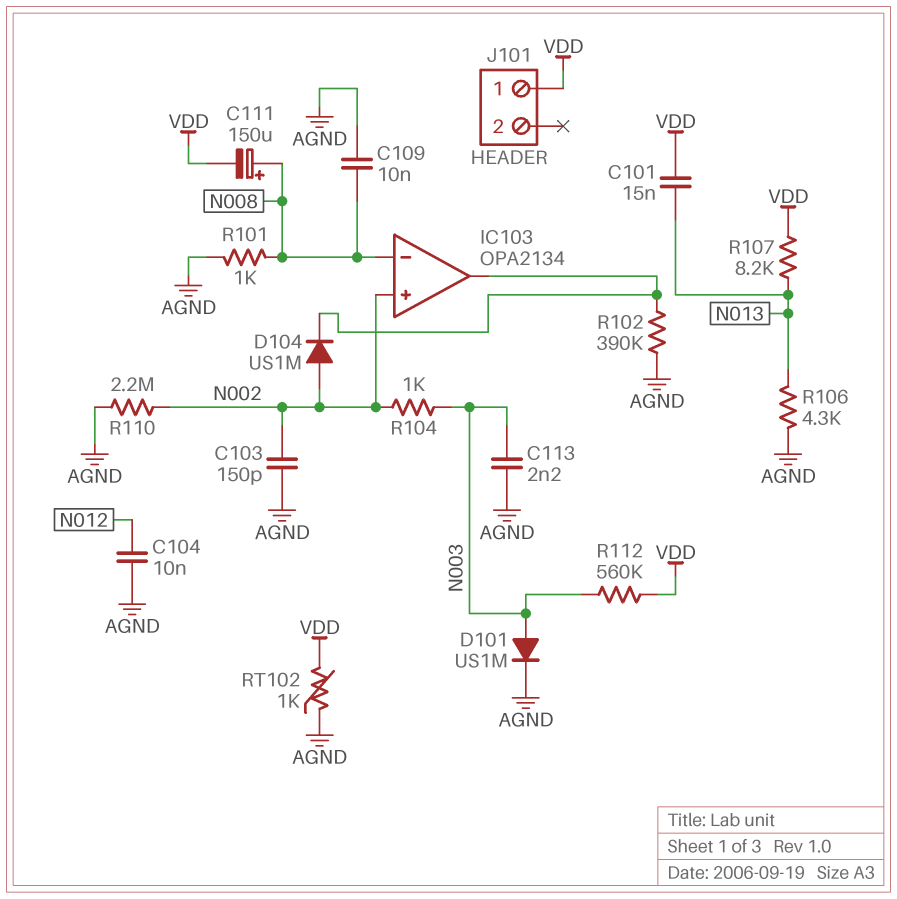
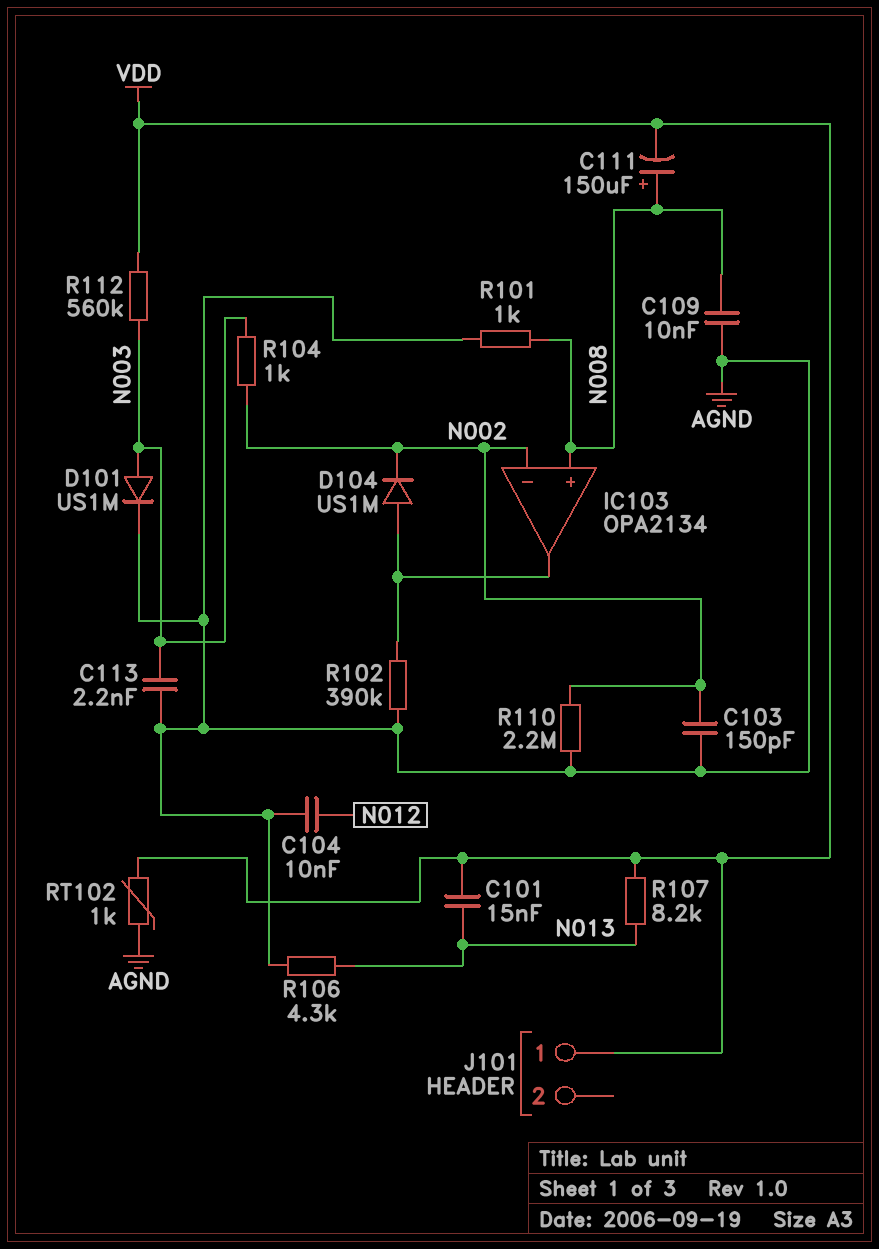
D104: diode US1M (A N002, K IC103/out) -> diode US1M (A IC103/out, K N002)
IC103 pin in+: N002 -> N008
IC103 pin in-: N008 -> N002

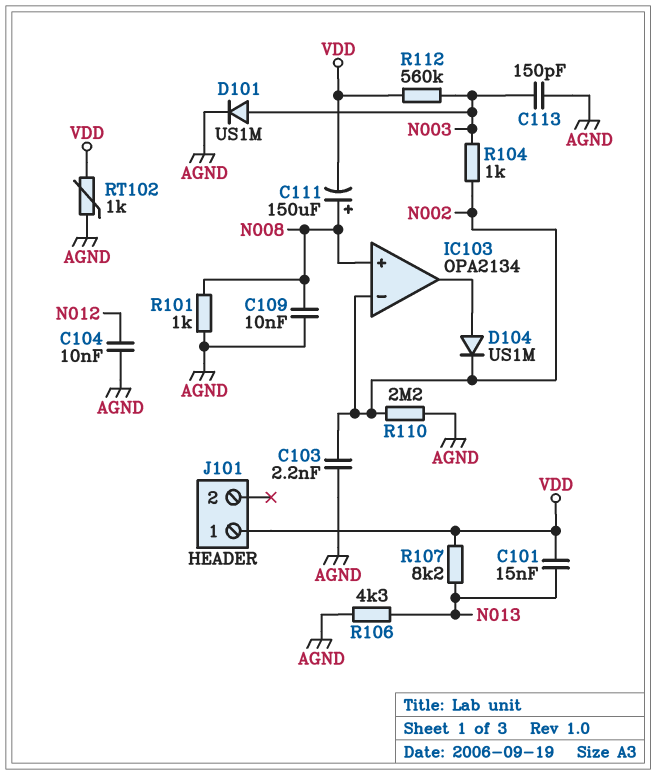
C103: 150pF (AGND, N002) -> 2.2nF (AGND, N002)
C113: 2.2nF (AGND, N003) -> 150pF (AGND, N003)
R102: 390k (AGND, IC103/out) -> none

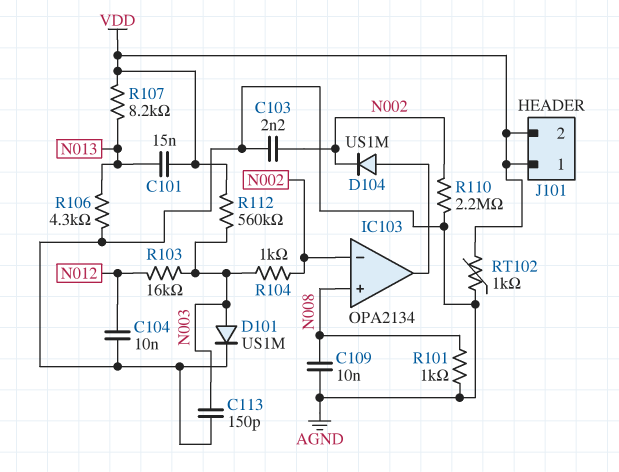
C111: 150uF (plus N008, minus VDD) -> none
J101 pin 2: none -> VDD
R103: none -> 16k (N003, N012)

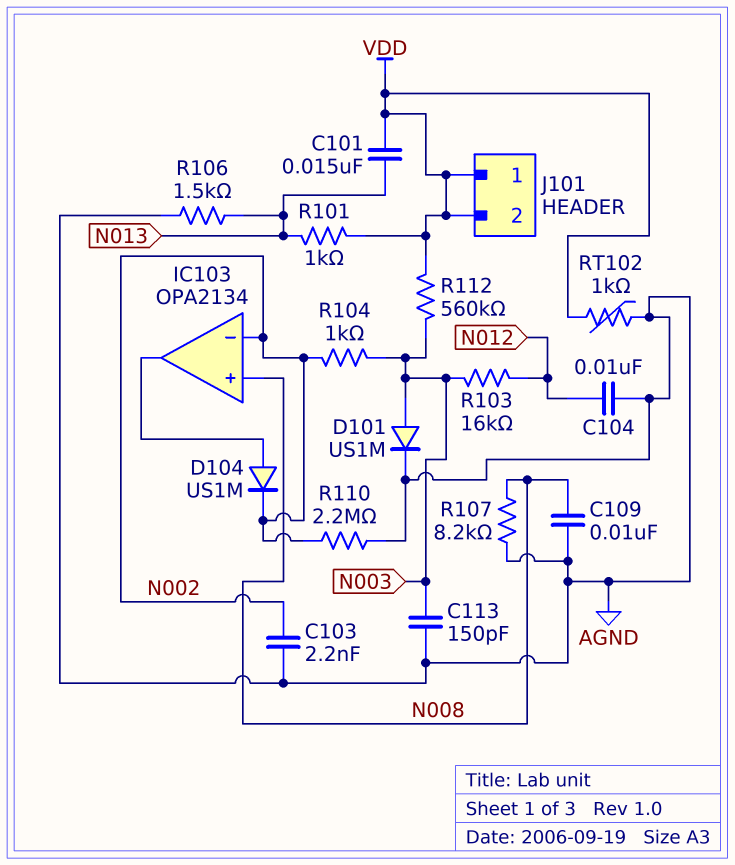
R101: 1k (AGND, N008) -> 1k (N013, VDD)
R106: 4.3k (AGND, N013) -> 1.5k (AGND, N013)
R107: 8.2k (N013, VDD) -> 8.2k (AGND, N008)

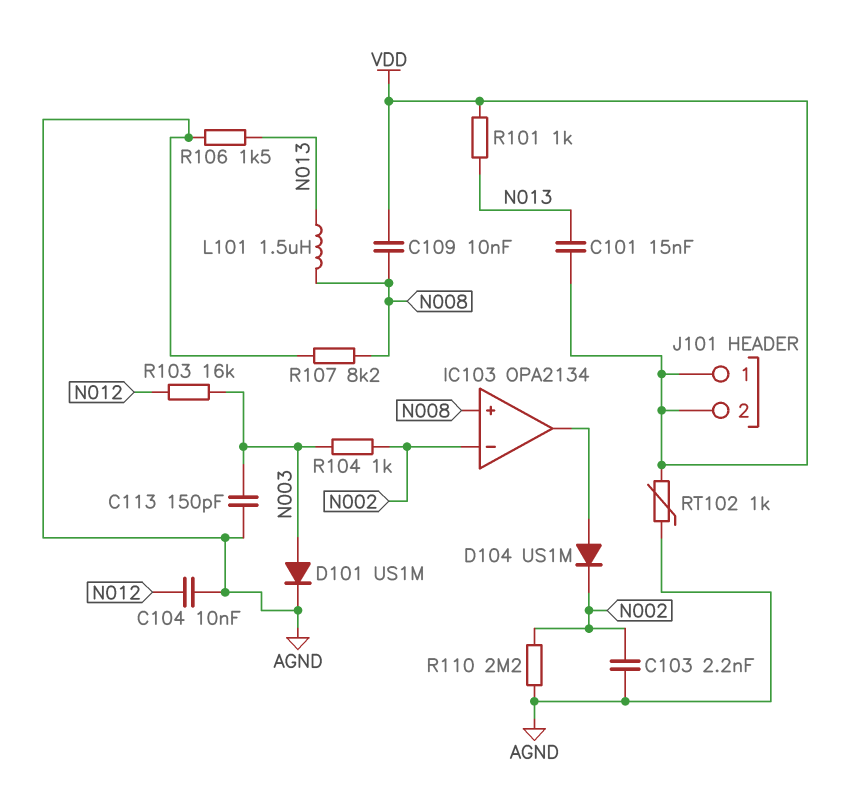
C109: 10nF (AGND, N008) -> 10nF (N008, VDD)
L101: none -> 1.5uH (N008, N013)
R112: 560k (N003, VDD) -> none

